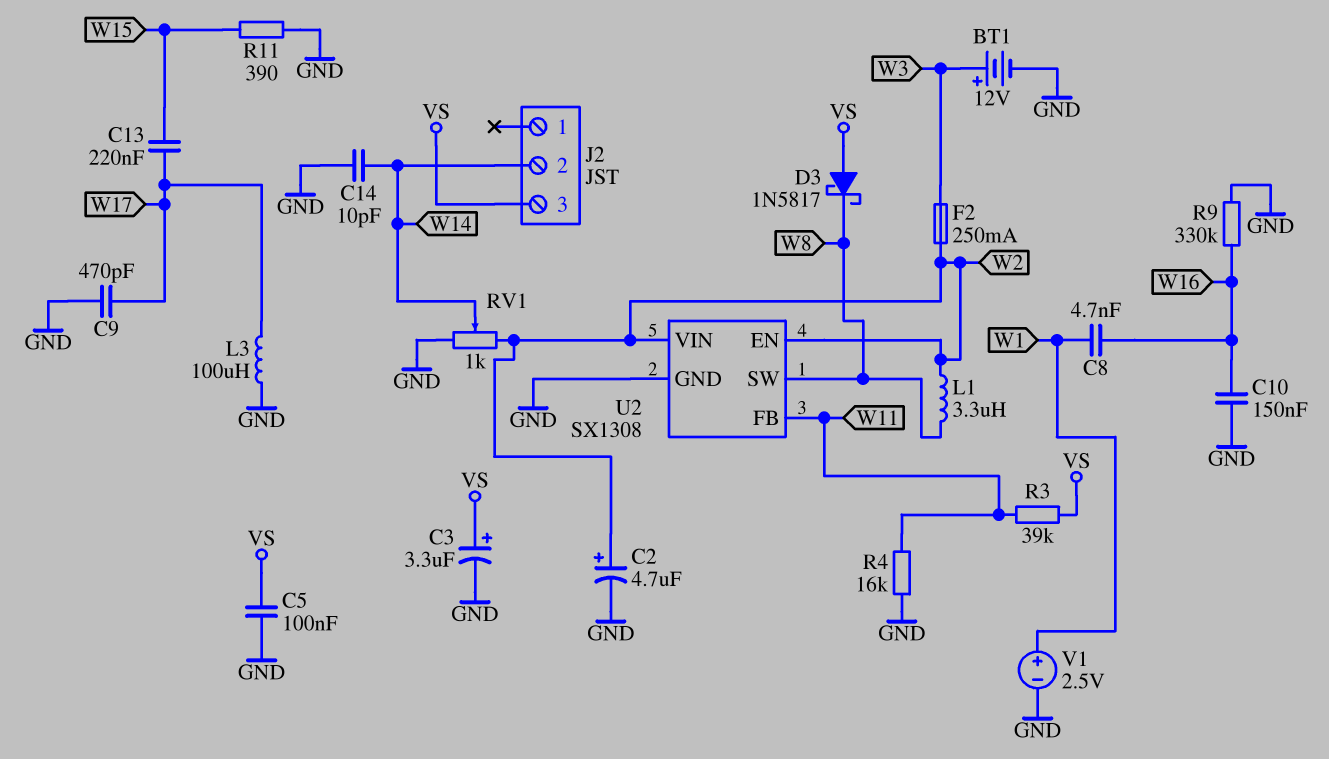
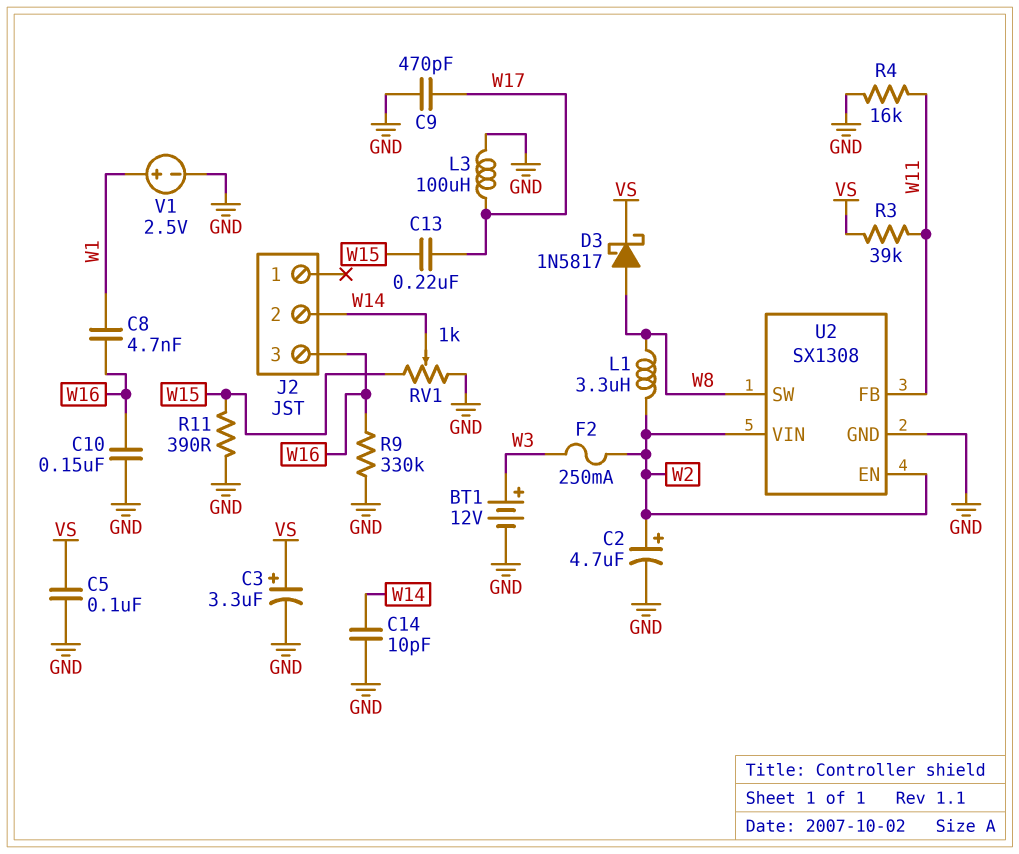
D3: schottky 1N5817 (A VS, K W8) -> schottky 1N5817 (A W8, K VS)
J2 pin 3: VS -> W16
RV1: 1k (GND, W2, wiper W14) -> 1k (GND, W15, wiper W14)

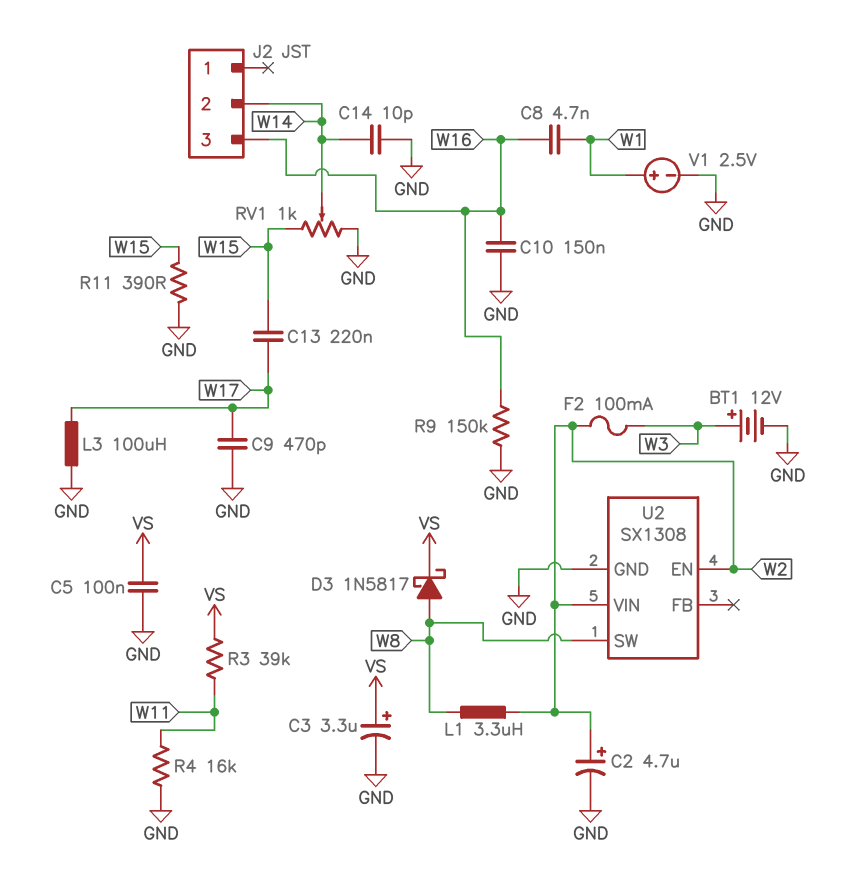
F2: 250mA (W2, W3) -> 100mA (W2, W3)
R9: 330k (GND, W16) -> 150k (GND, W16)
U2 pin FB: W11 -> none

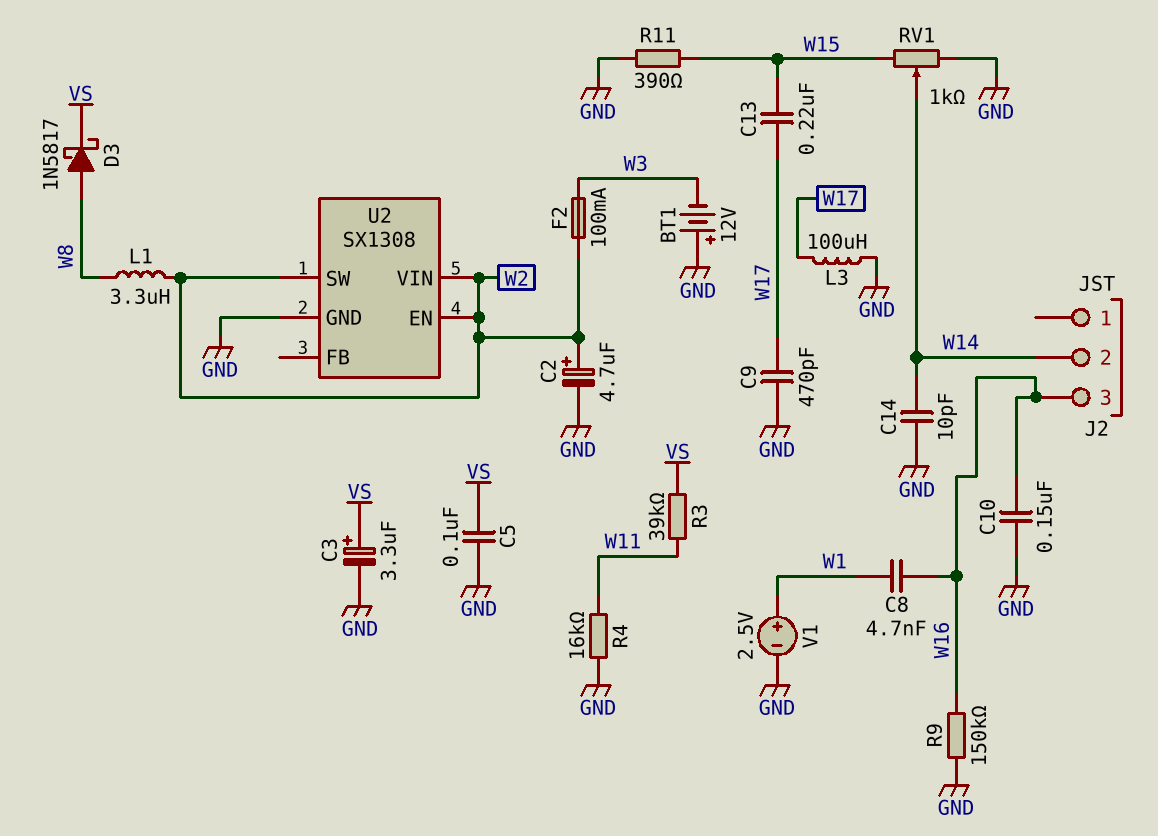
BT1: 12V (plus W3, minus GND) -> 12V (plus GND, minus W3)
U2 pin SW: W8 -> W2

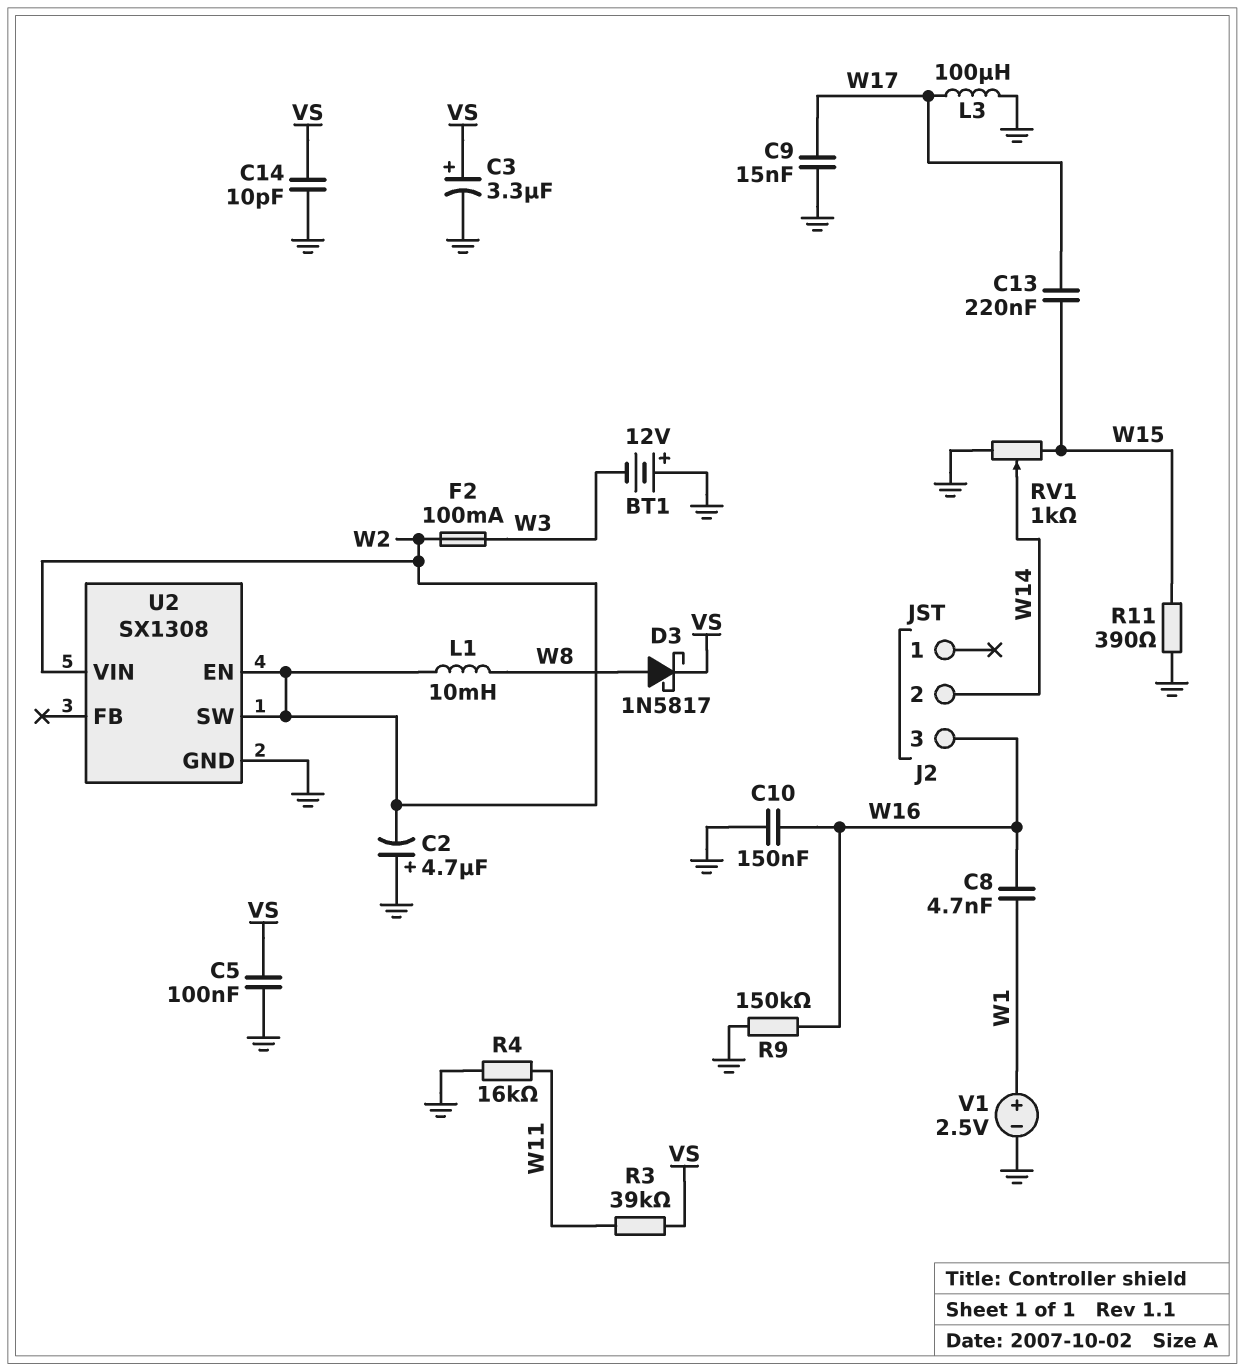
C2: 4.7uF (plus W2, minus GND) -> 4.7uF (plus GND, minus W2)
C9: 470pF (GND, W17) -> 15nF (GND, W17)
C14: 10pF (GND, W14) -> 10pF (GND, VS)
L1: 3.3uH (W2, W8) -> 10mH (W2, W8)

